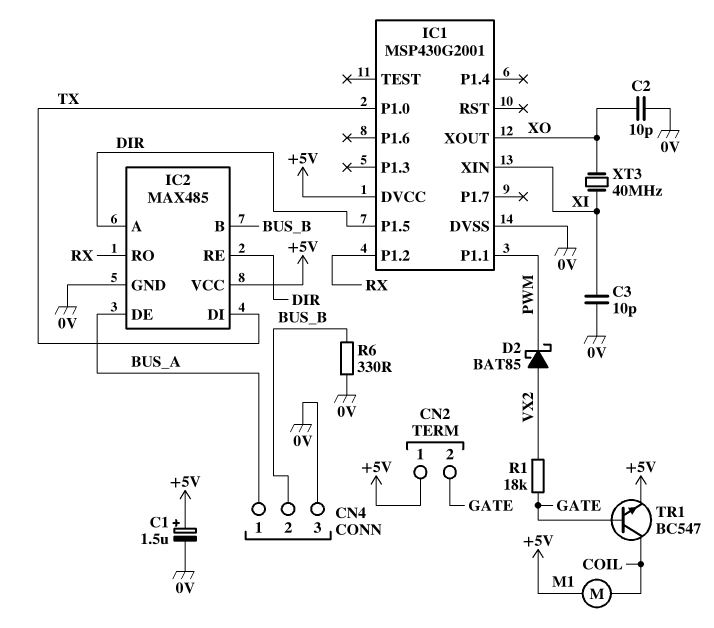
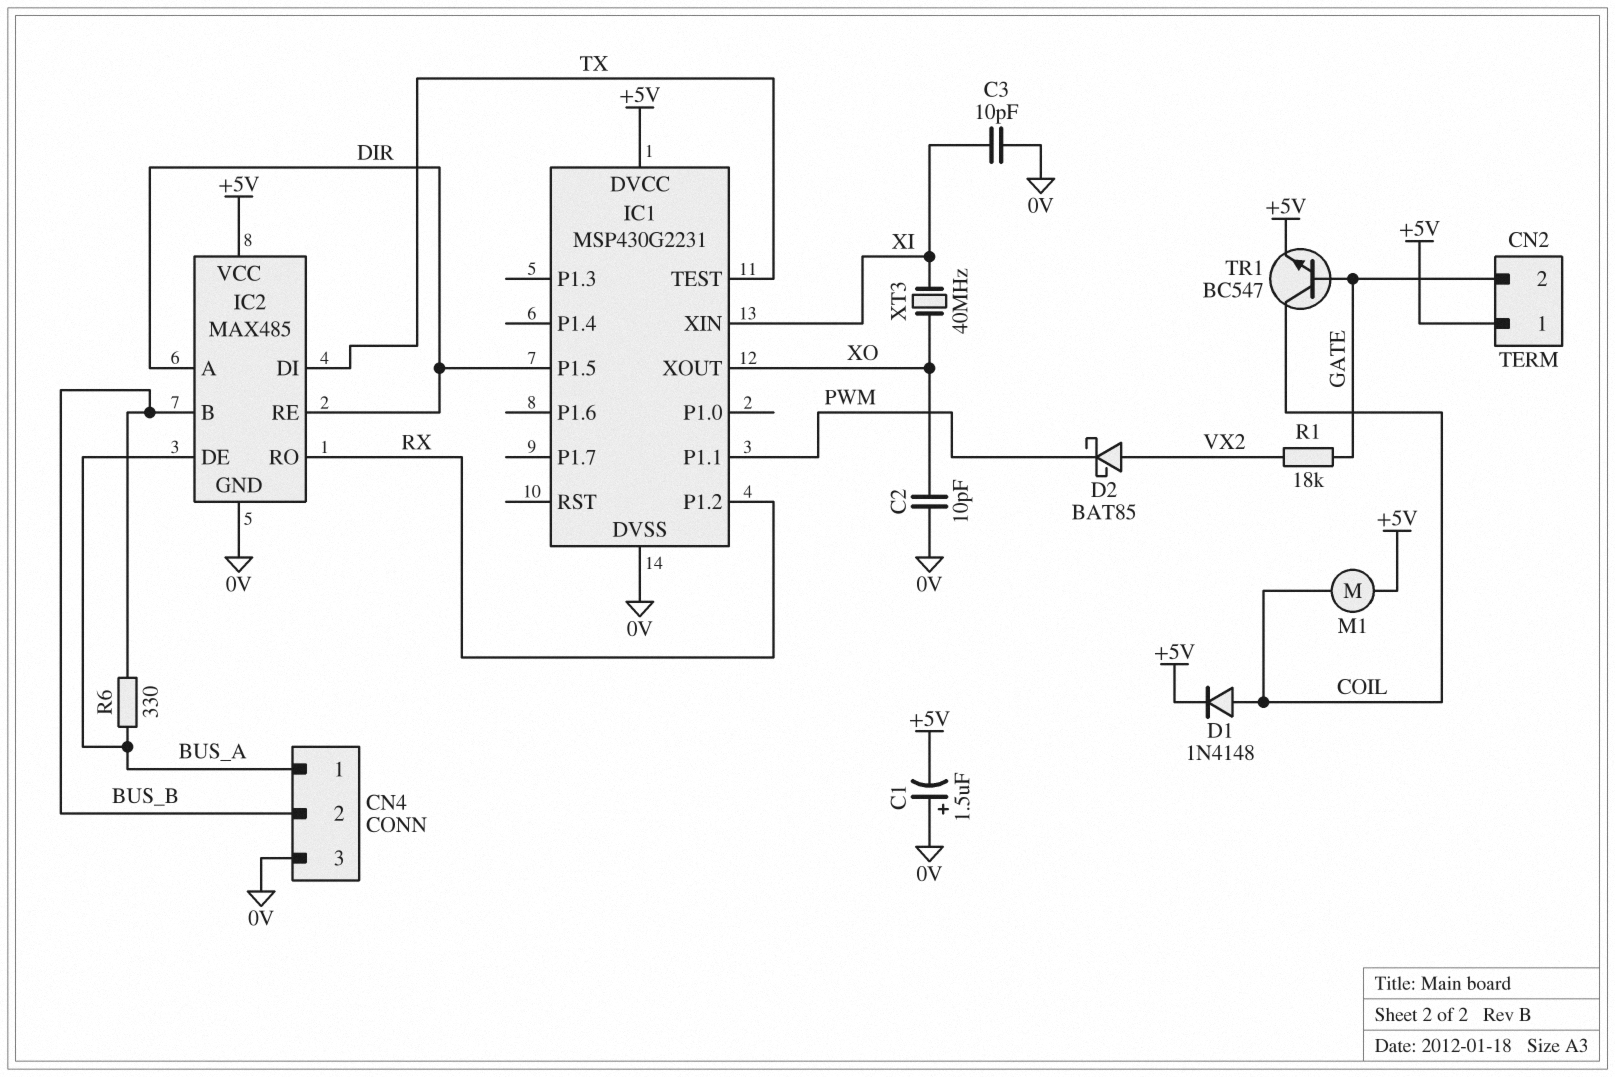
C1: 1.5uF (plus +5V, minus 0V) -> 1.5uF (plus 0V, minus +5V)
D1: none -> diode 1N4148 (A COIL, K +5V)
IC1: MSP430G2001 -> MSP430G2231
IC1 pin P1.0: TX -> none
IC1 pin TEST: none -> TX
R6: 330 (0V, BUS_B) -> 330 (BUS_A, BUS_B)

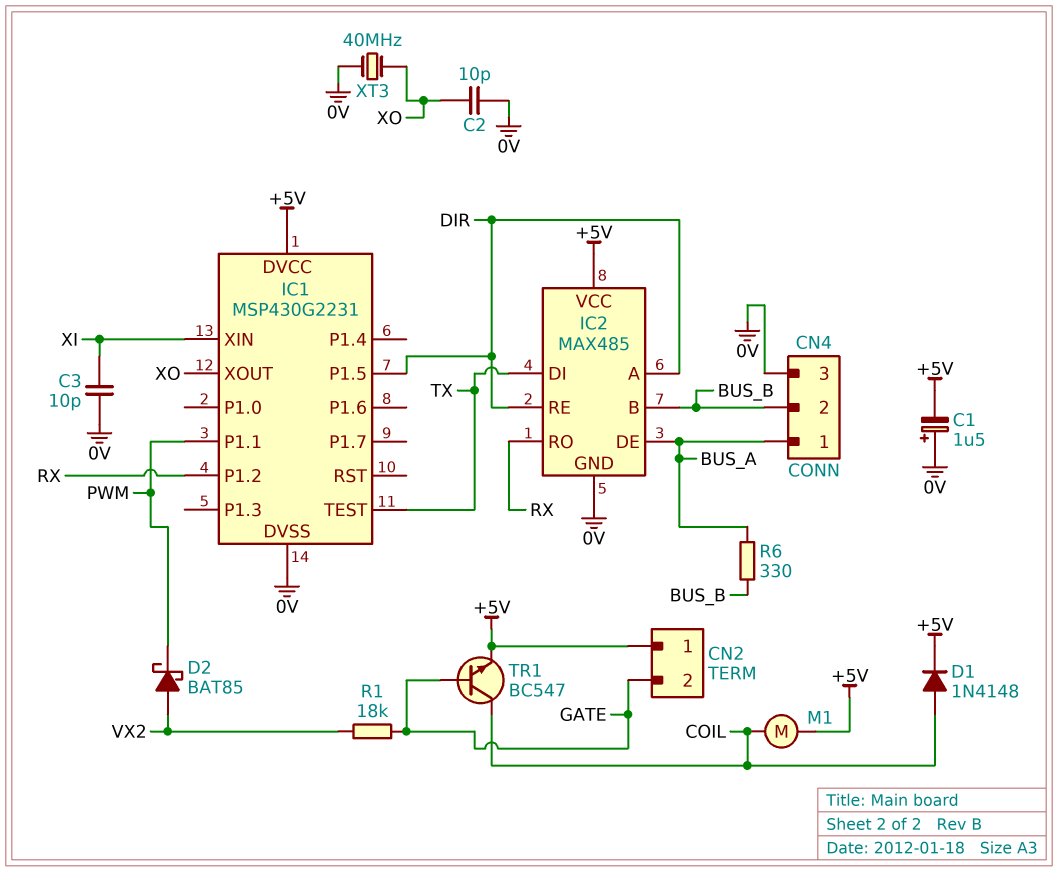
XT3: 40MHz (XI, XO) -> 40MHz (0V, XO)

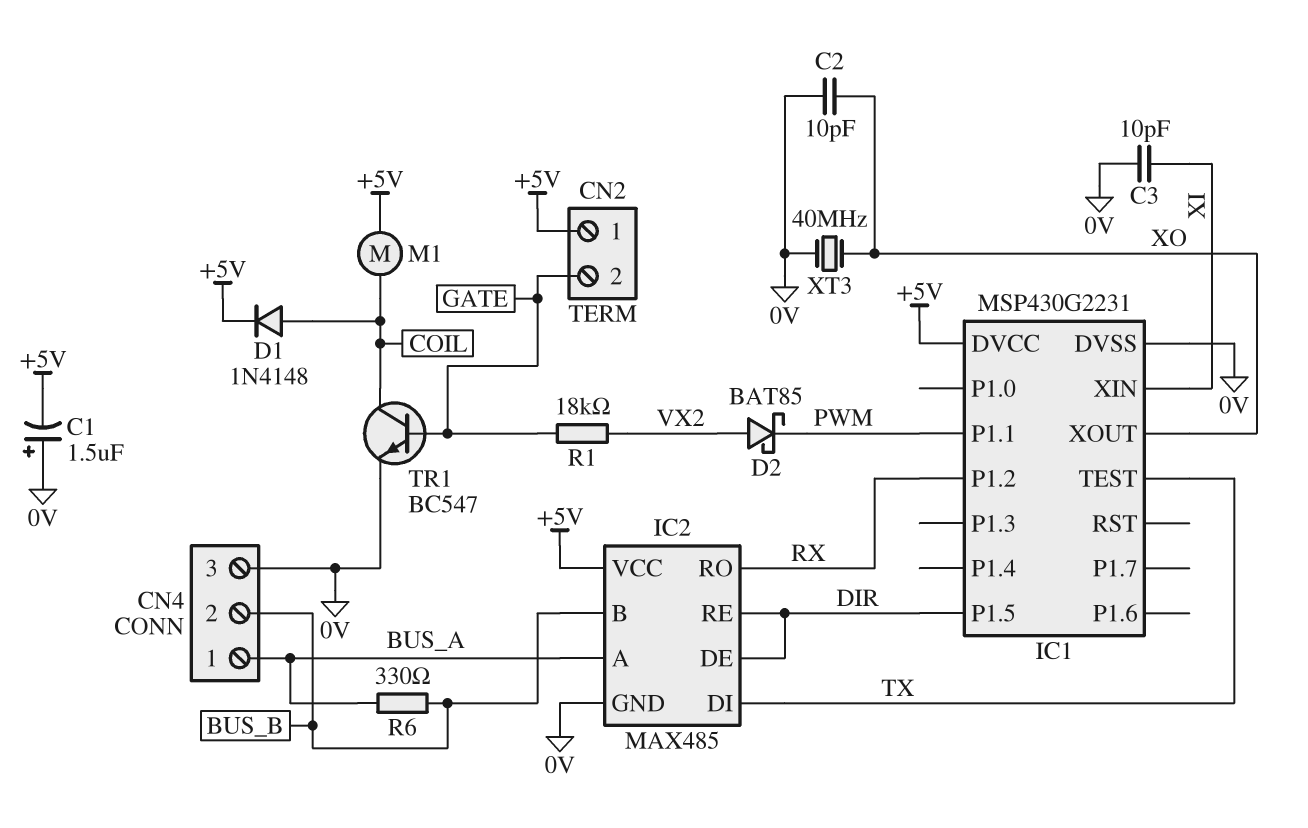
IC2 pin A: DIR -> BUS_A
IC2 pin DE: BUS_A -> DIR
TR1: NPN BC547 (B GATE, C COIL, E +5V) -> NPN BC547 (B GATE, C COIL, E 0V)

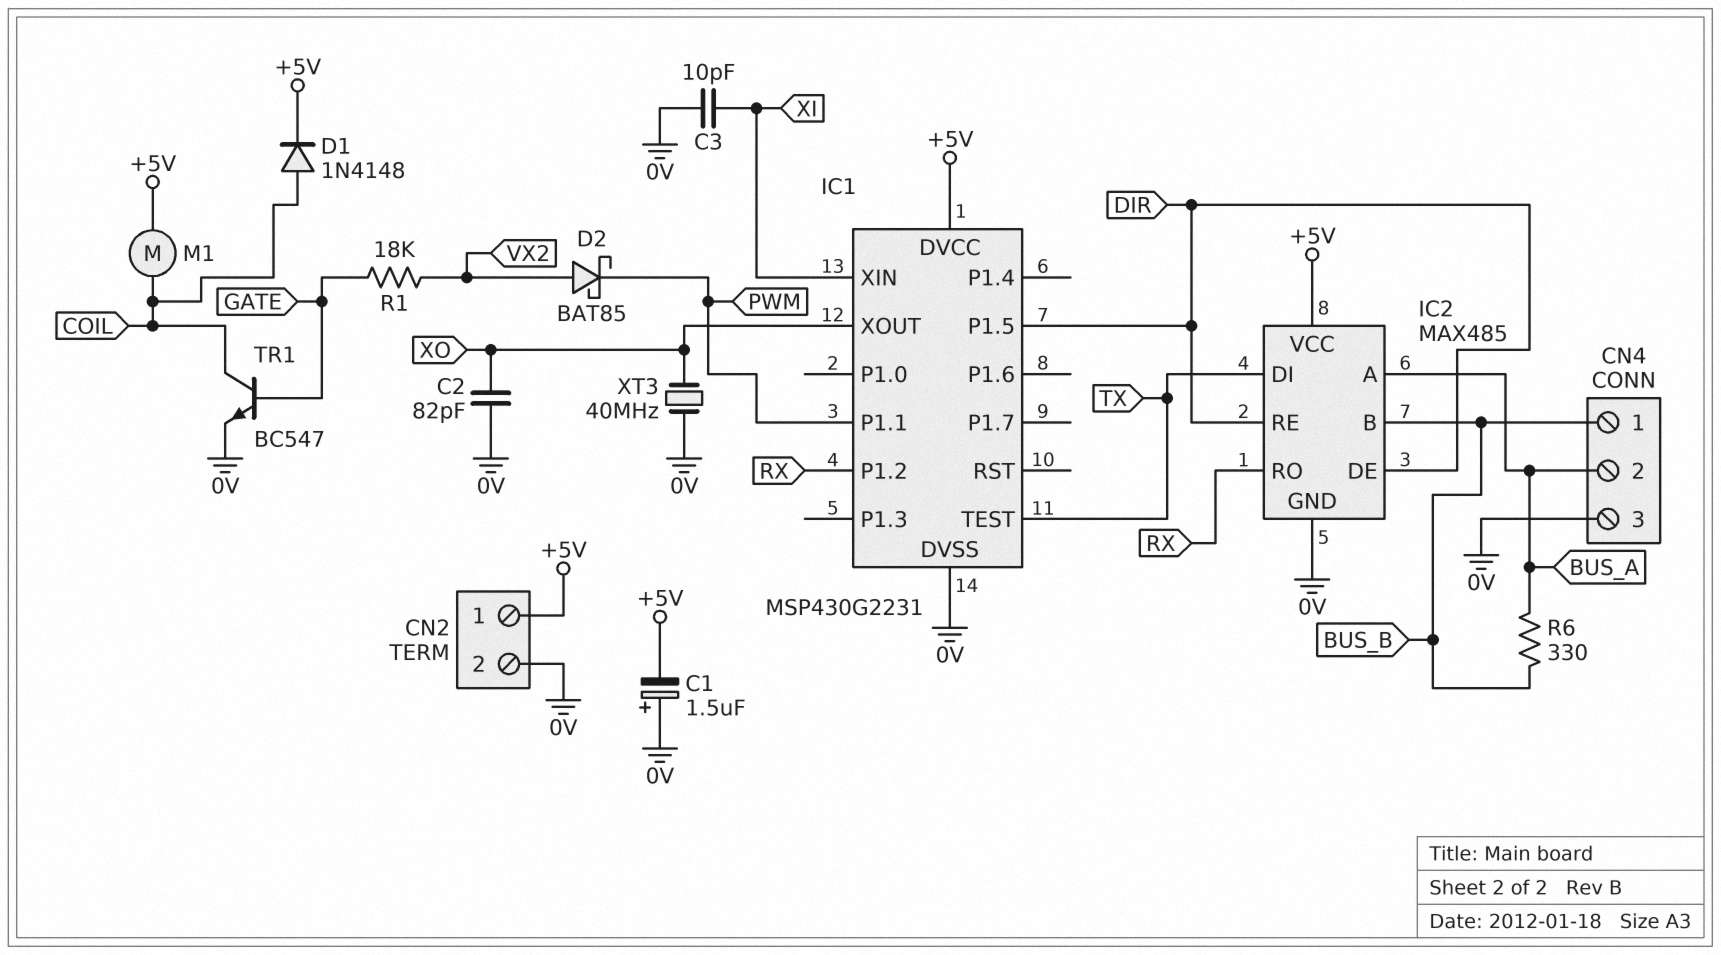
C2: 10pF (0V, XO) -> 82pF (0V, XO)
CN2 pin 2: GATE -> 0V
CN4 pin 1: BUS_A -> BUS_B
CN4 pin 2: BUS_B -> BUS_A

